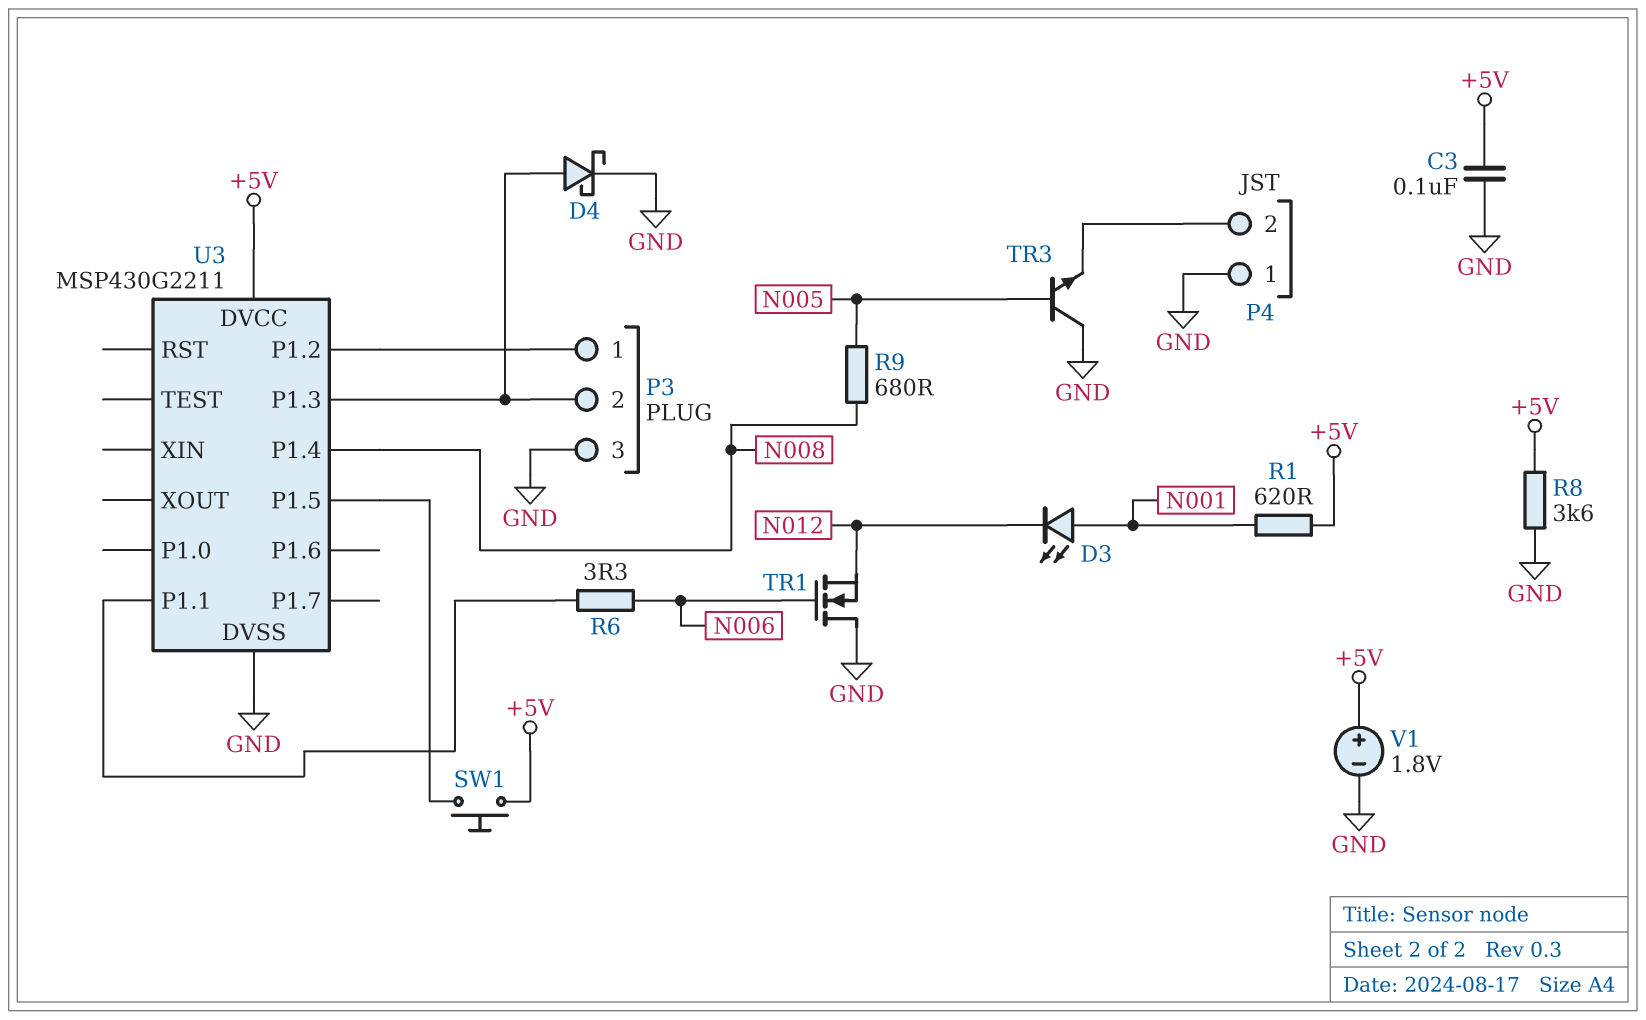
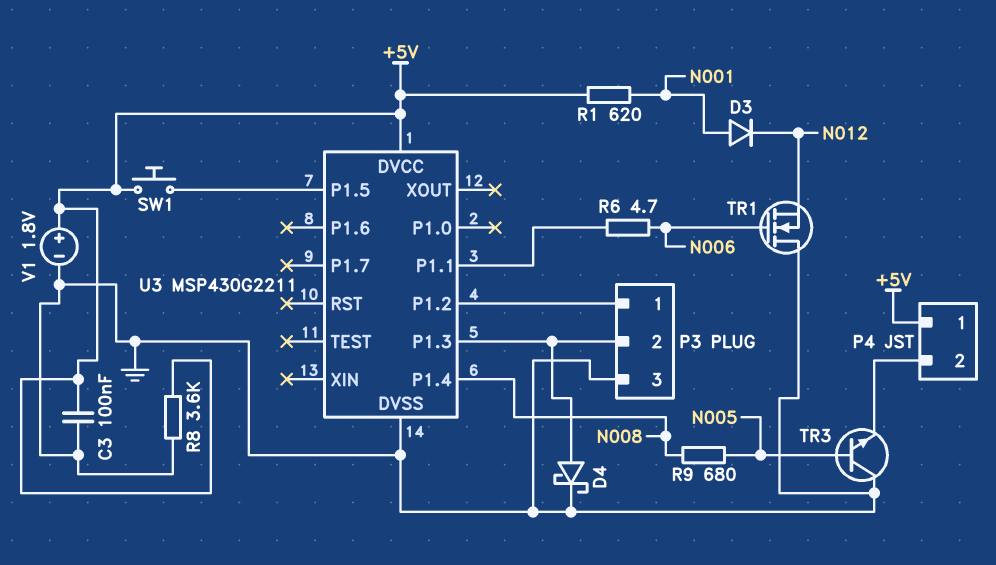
D3: LED (A N001, K N012) -> diode (A N001, K N012)
P4 pin 1: GND -> +5V
R6: 3.3 (N006, U3/P1.1) -> 4.7 (N006, U3/P1.1)

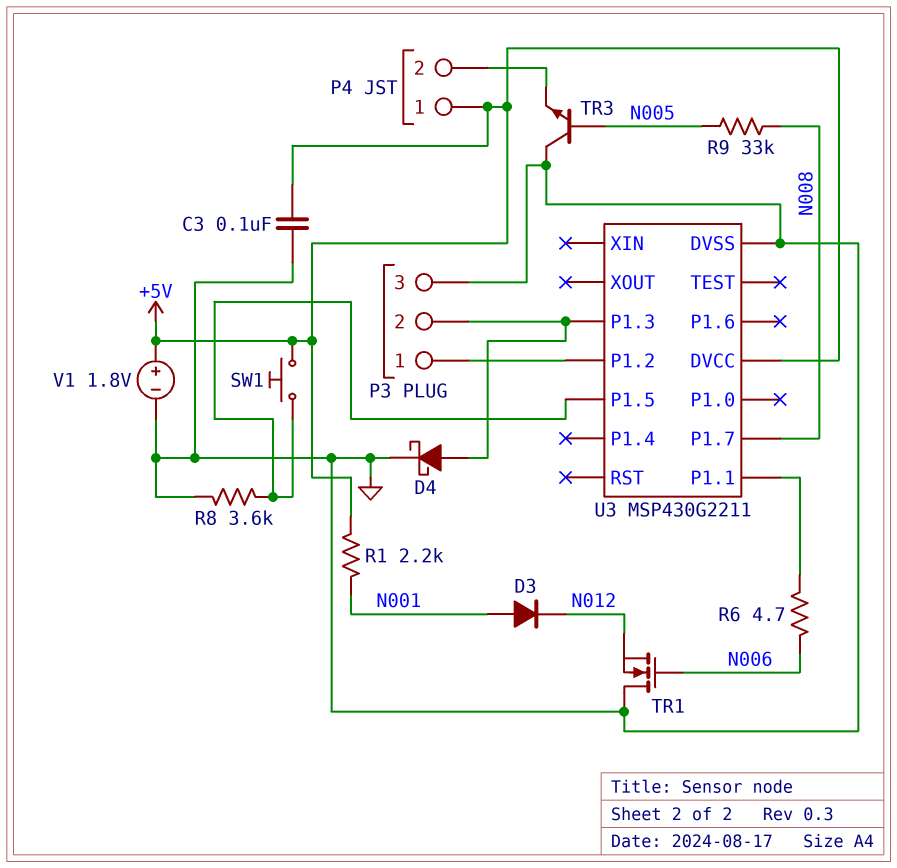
R1: 620 (+5V, N001) -> 2.2k (+5V, N001)
R8: 3.6k (+5V, GND) -> 3.6k (GND, U3/P1.5)
R9: 680 (N005, N008) -> 33k (N005, N008)
U3 pin P1.4: N008 -> none
U3 pin P1.7: none -> N008

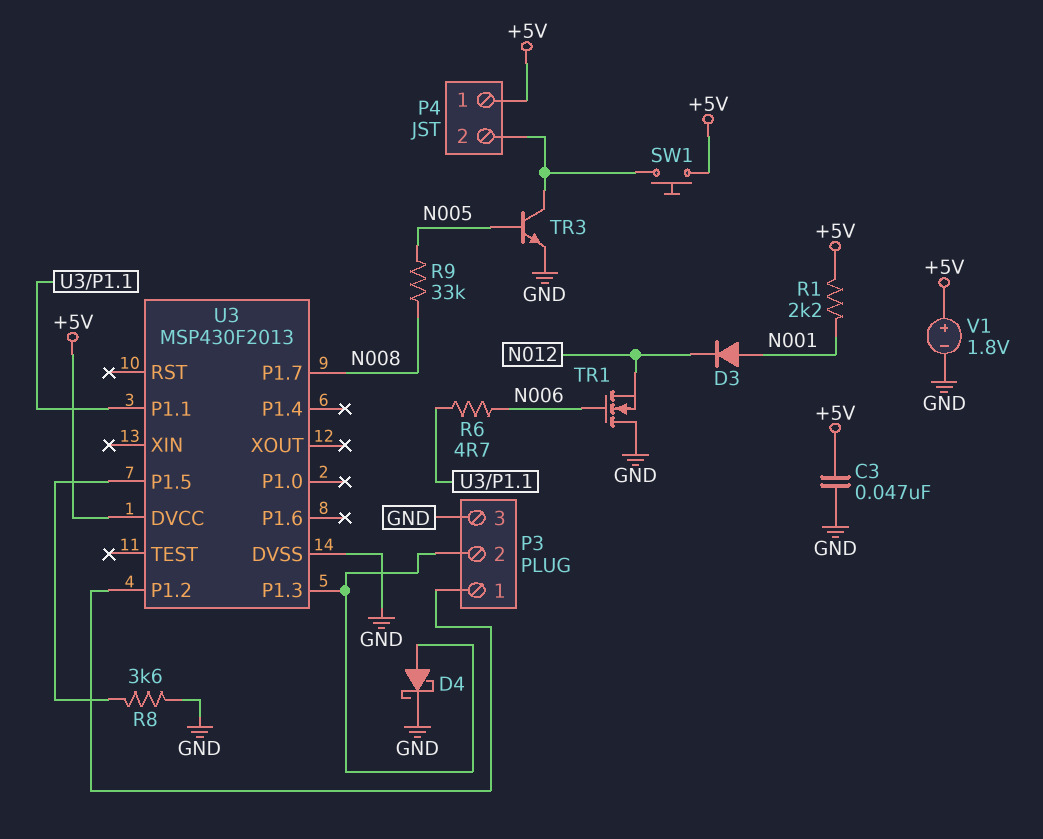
C3: 100nF (+5V, GND) -> 47nF (+5V, GND)
SW1: button (+5V, U3/P1.5) -> button (+5V, P4/2)
TR3: NPN (B N005, C GND, E P4/2) -> NPN (B N005, C P4/2, E GND)
U3: MSP430G2211 -> MSP430F2013

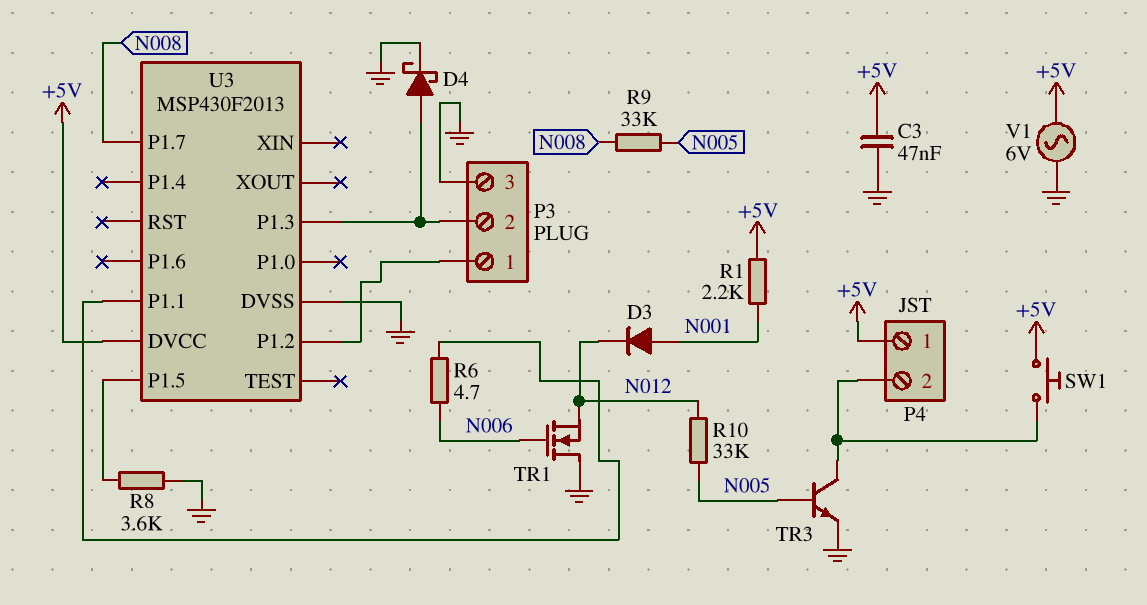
R10: none -> 33k (N005, N012)
V1: 1.8V (plus +5V, minus GND) -> AC 6V (+5V, GND)

